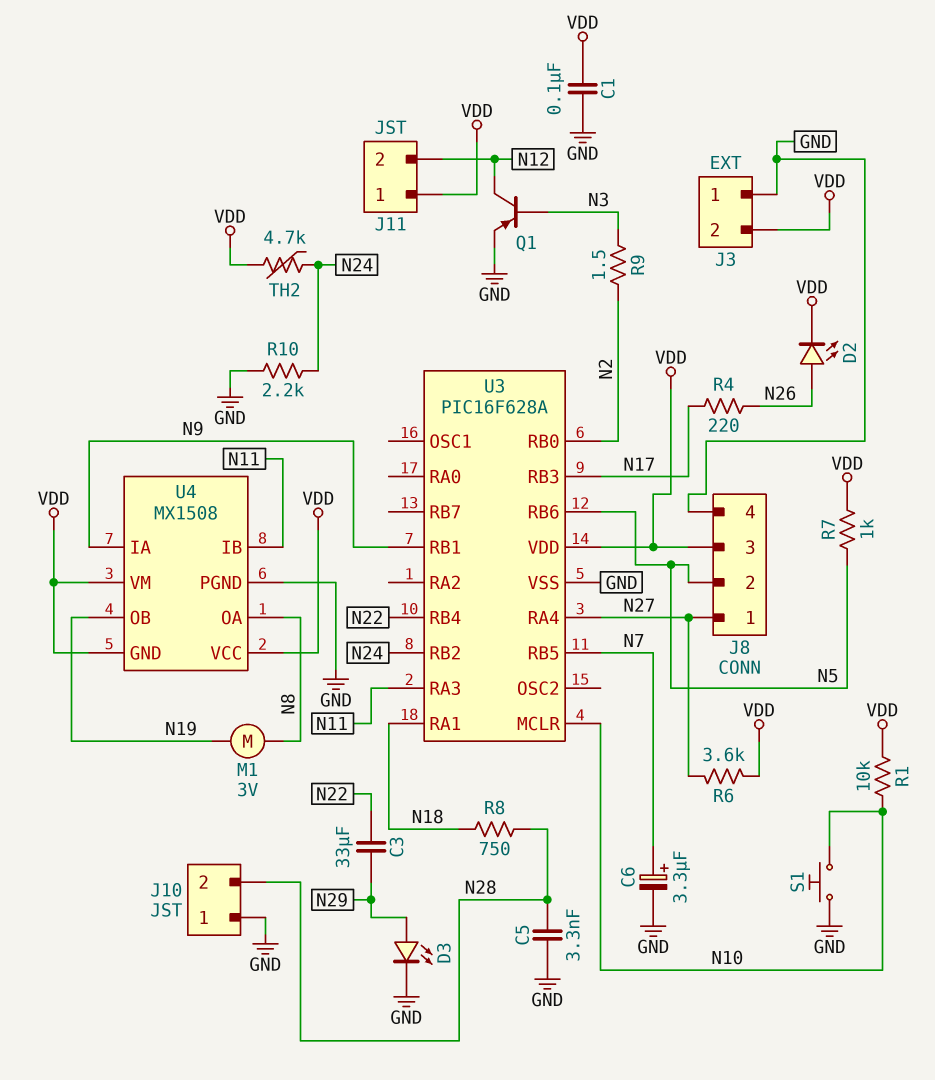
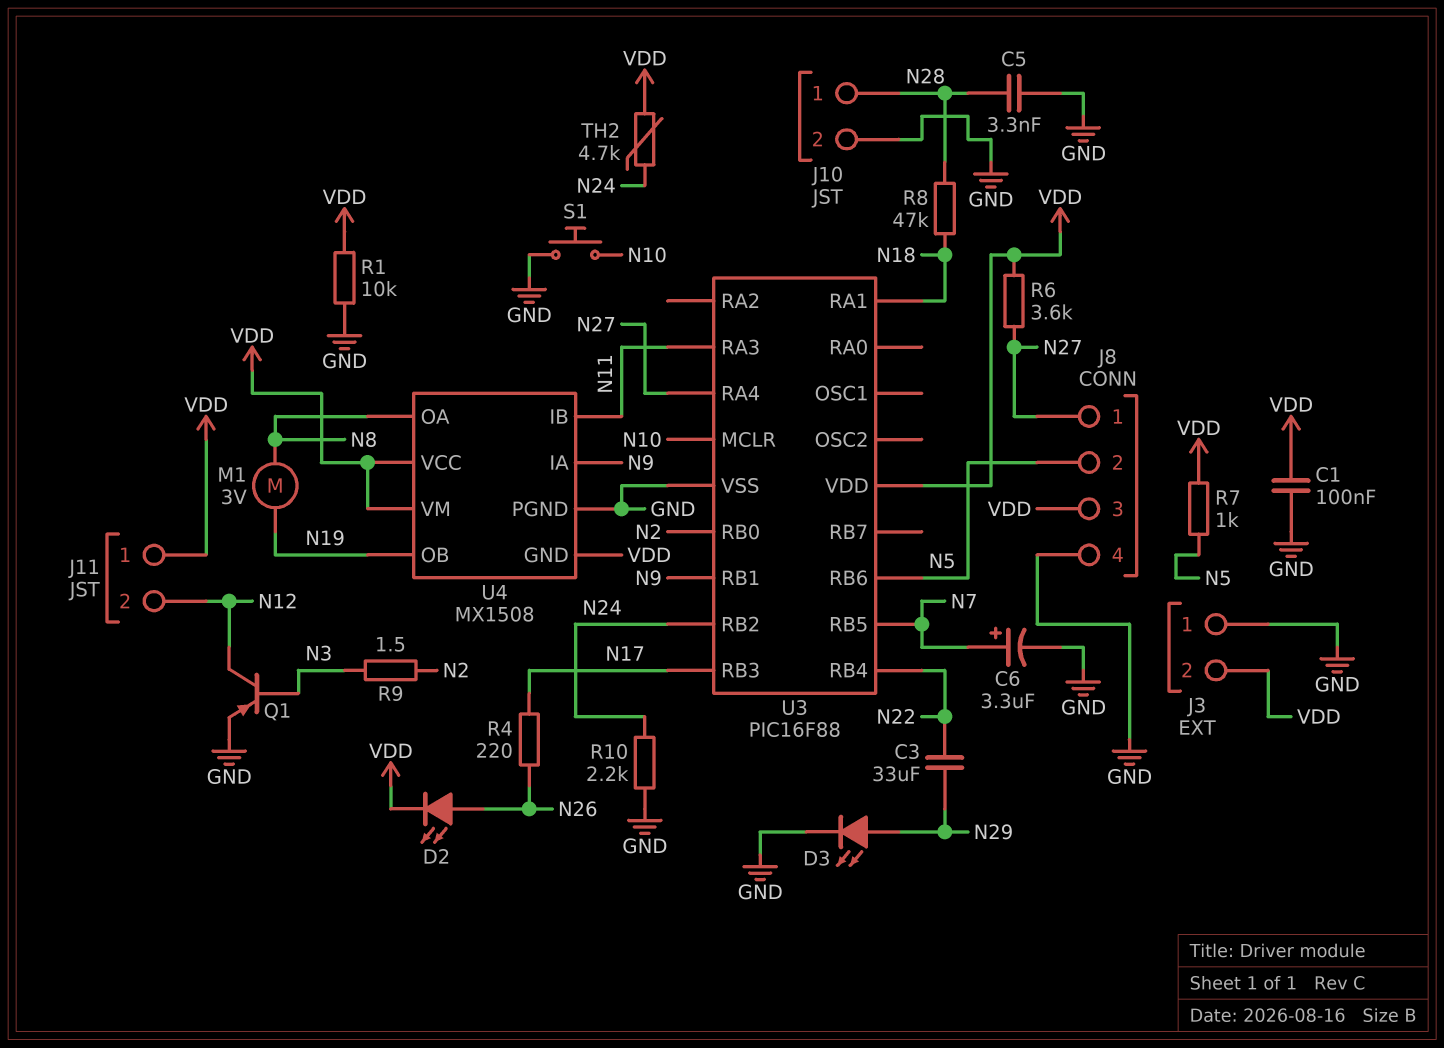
J10 pin 1: GND -> N28
J10 pin 2: N28 -> GND
R1: 10k (N10, VDD) -> 10k (GND, VDD)
R8: 750 (N18, N28) -> 47k (N18, N28)
U3: PIC16F628A -> PIC16F88

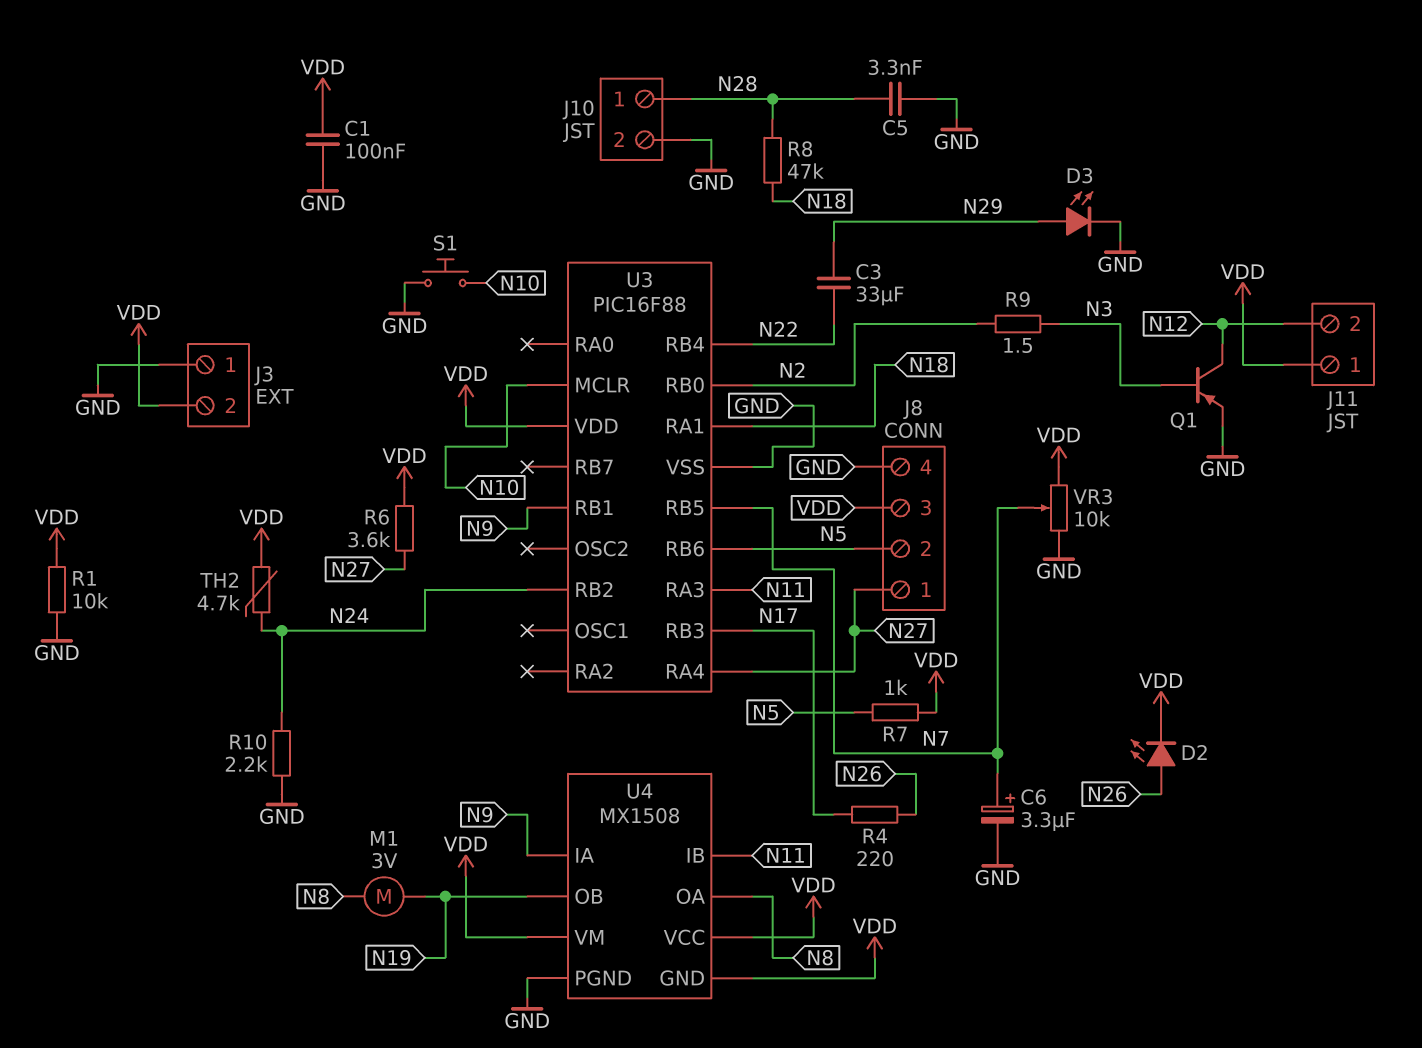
VR3: none -> 10k (GND, VDD, wiper N7)

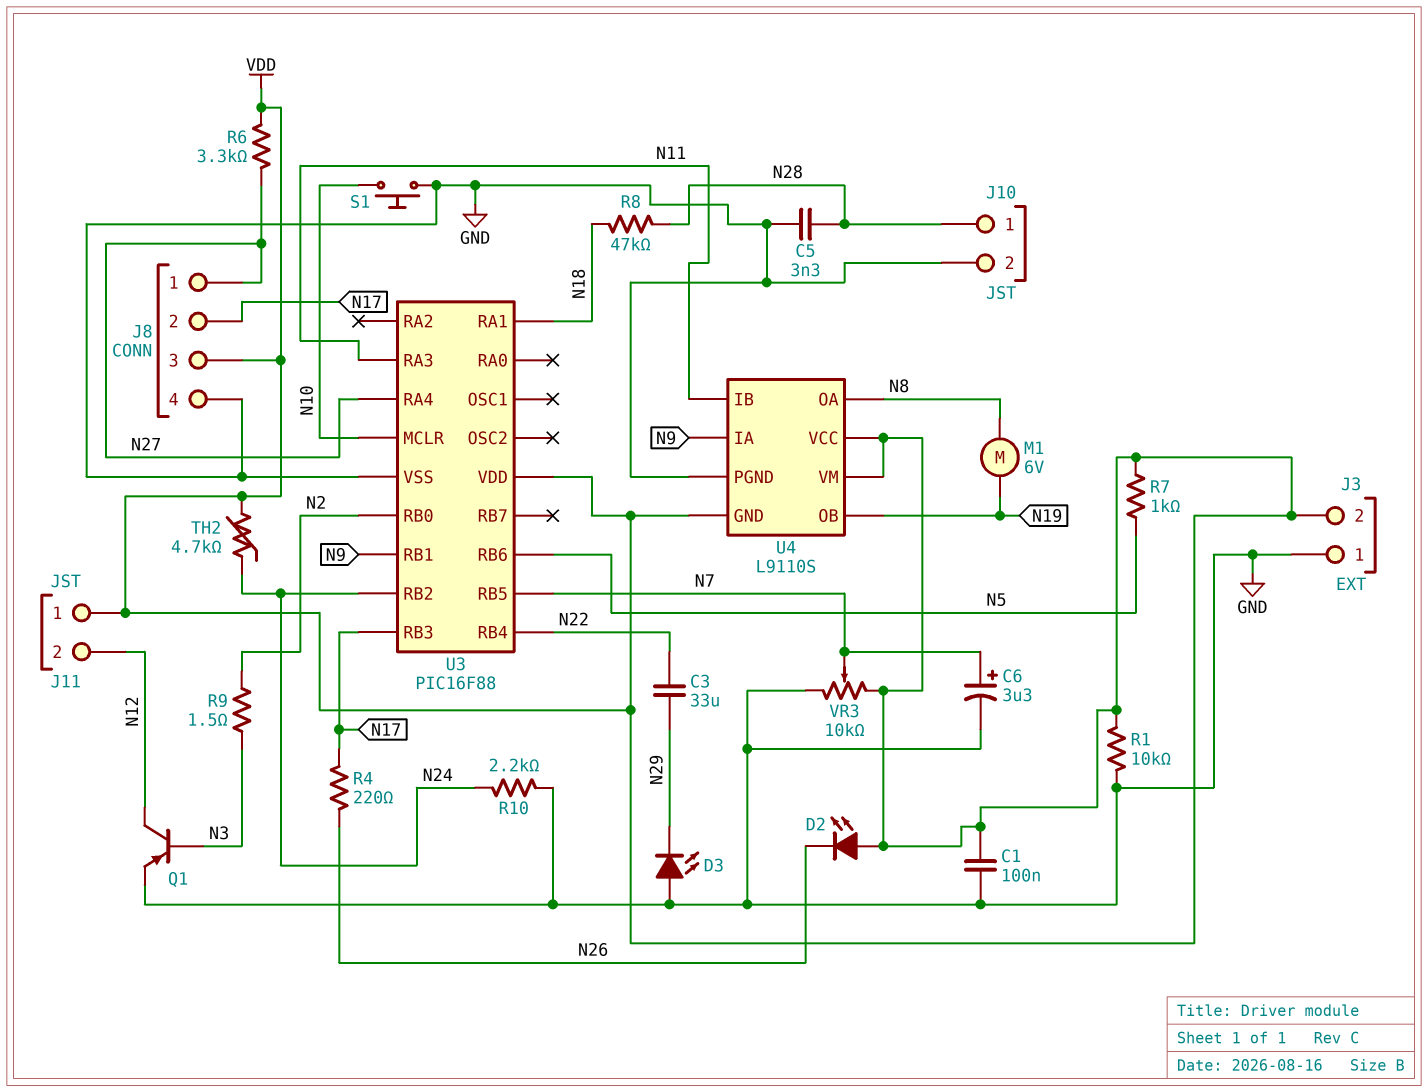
D2: LED (A N26, K VDD) -> LED (A VDD, K N26)
D3: LED (A N29, K GND) -> LED (A GND, K N29)
J8 pin 2: N5 -> N17
M1: motor 3V (N8, N19) -> motor 6V (N8, N19)
R6: 3.6k (N27, VDD) -> 3.3k (N27, VDD)
U4: MX1508 -> L9110S

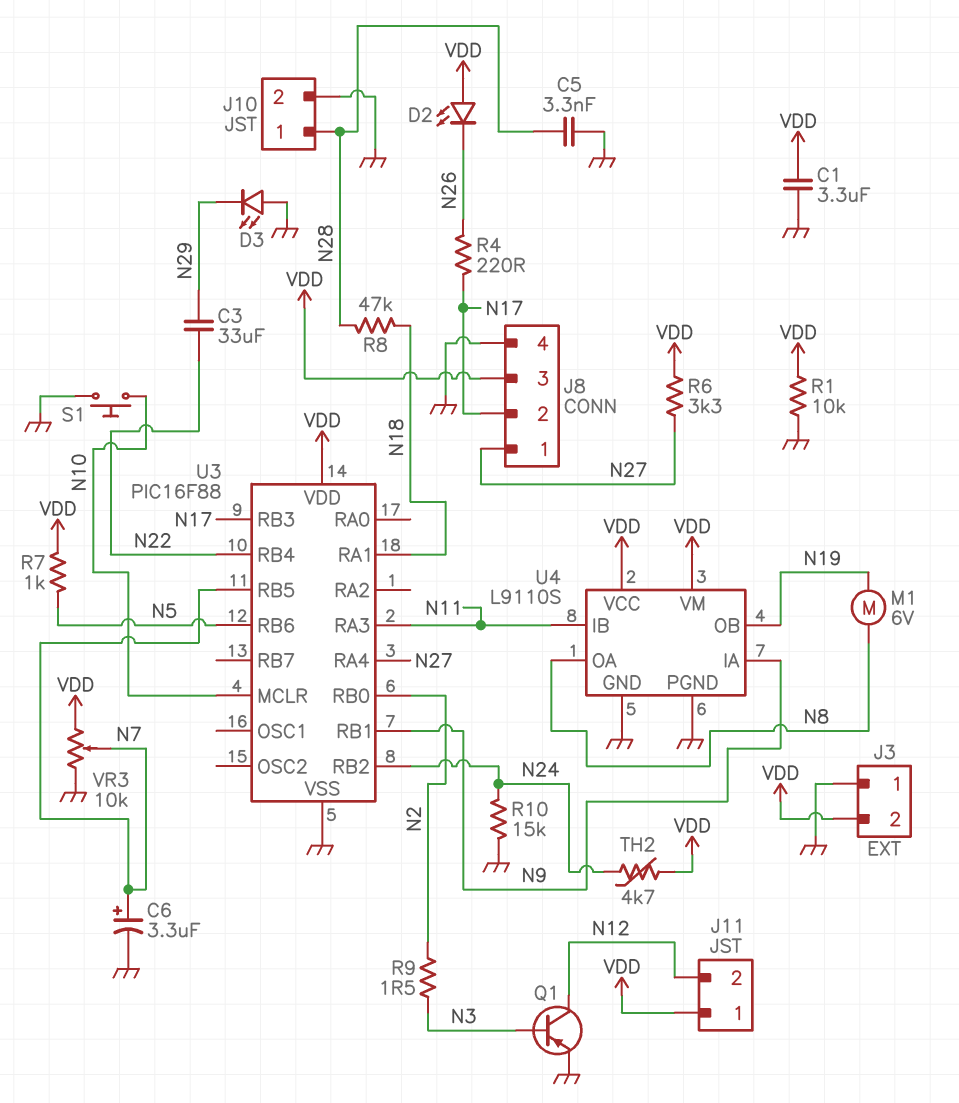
C1: 100nF (GND, VDD) -> 3.3uF (GND, VDD)
R10: 2.2k (GND, N24) -> 15k (GND, N24)
U4 pin GND: VDD -> GND

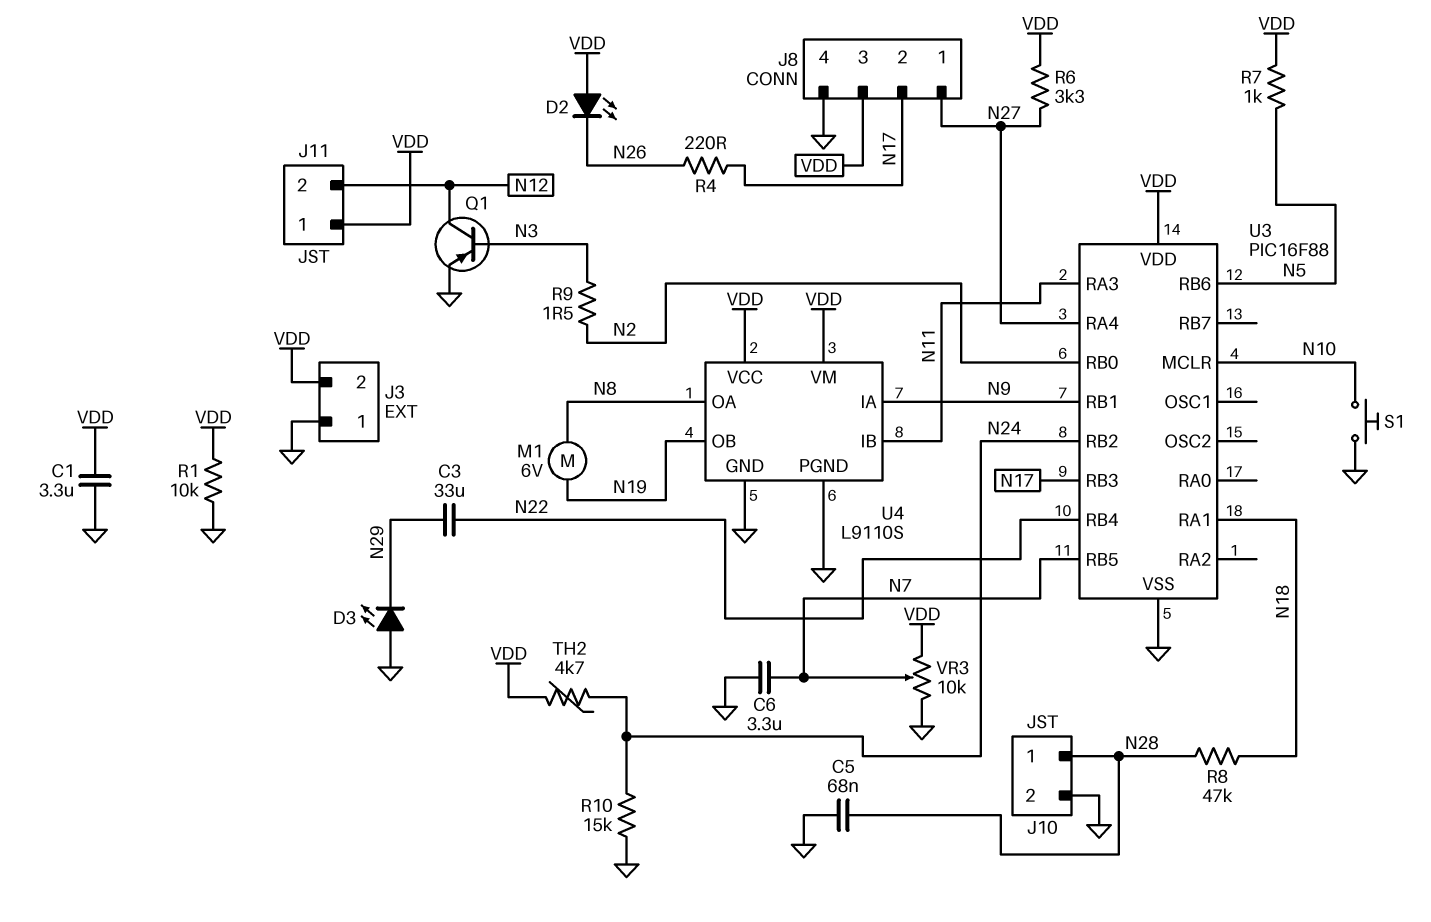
C5: 3.3nF (GND, N28) -> 68nF (GND, N28)
C6: 3.3uF (plus N7, minus GND) -> 3.3uF (GND, N7)

